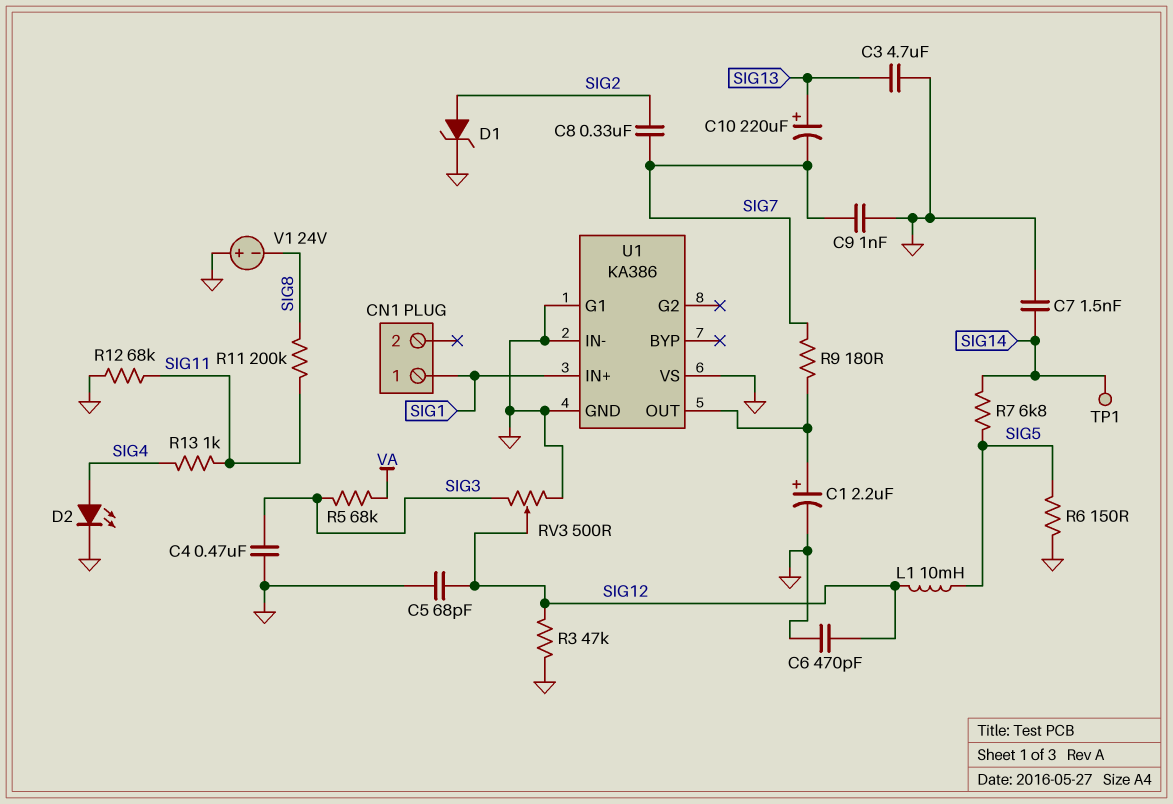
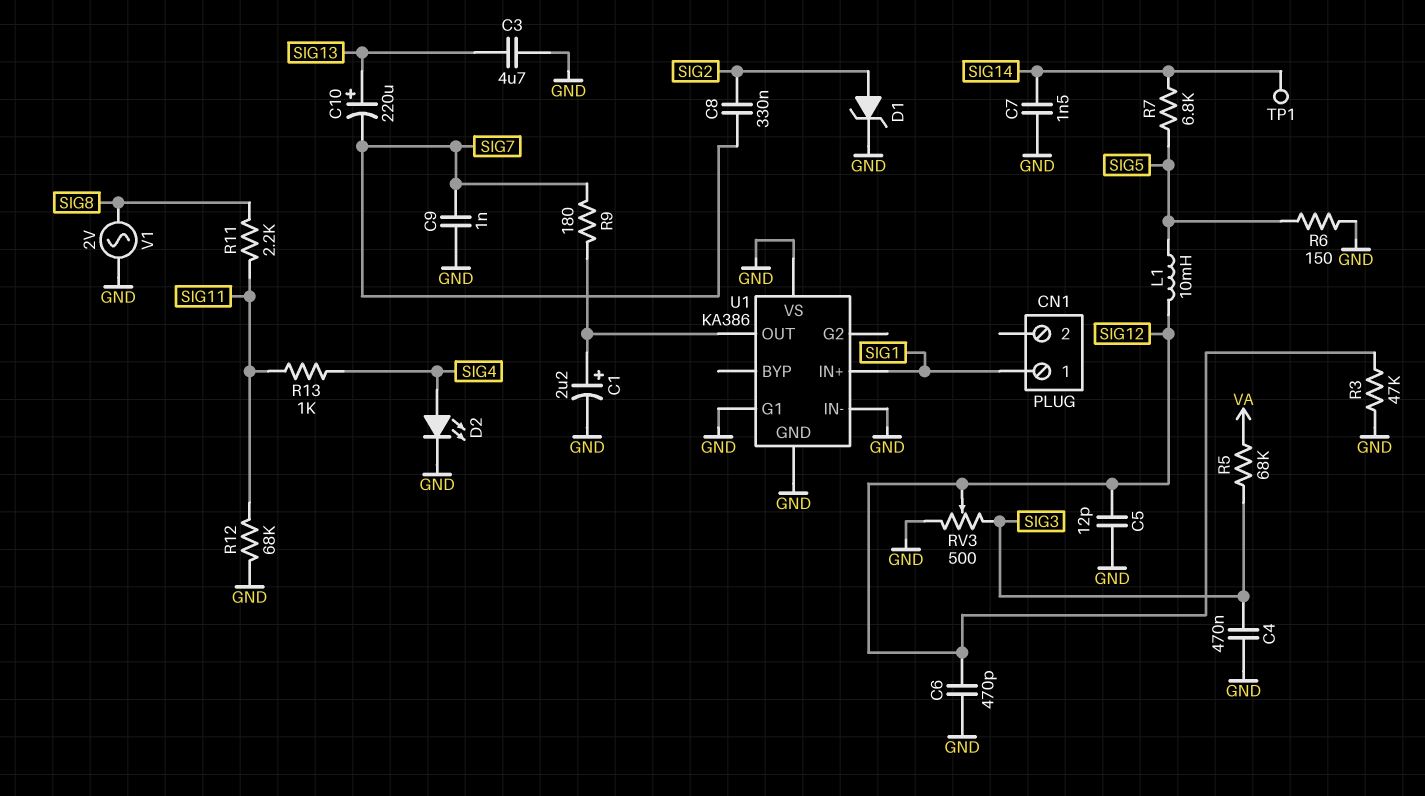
C5: 68pF (GND, SIG12) -> 12pF (GND, SIG12)
R11: 200k (SIG8, SIG11) -> 2.2k (SIG8, SIG11)
V1: 24V (plus GND, minus SIG8) -> AC 2V (GND, SIG8)

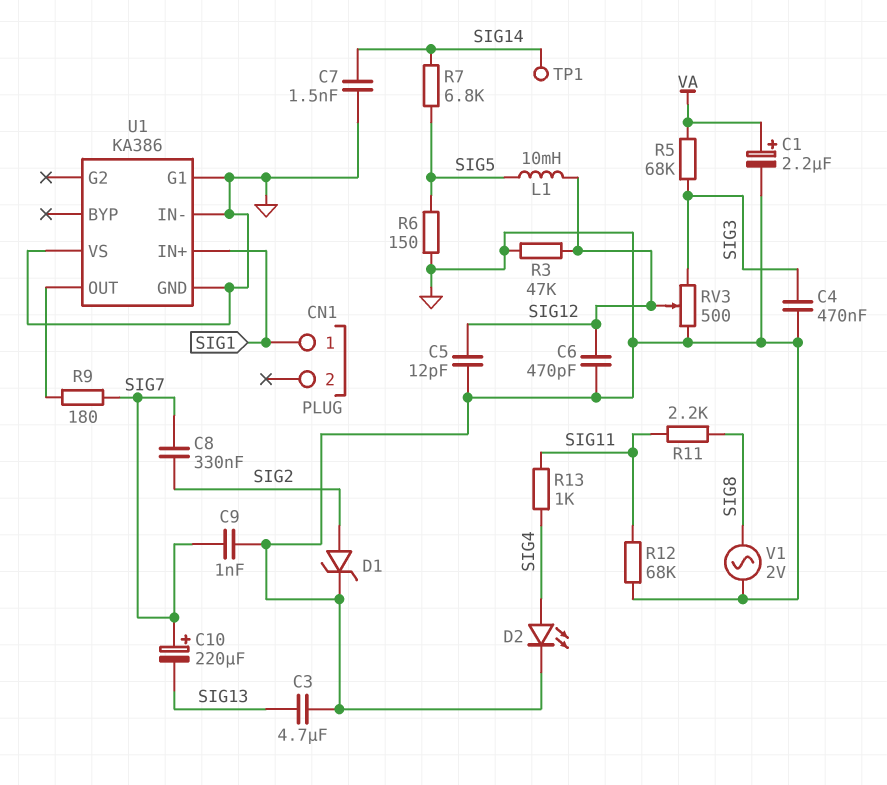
C1: 2.2uF (plus U1/OUT, minus GND) -> 2.2uF (plus VA, minus GND)
C10: 220uF (plus SIG13, minus SIG7) -> 220uF (plus SIG7, minus SIG13)

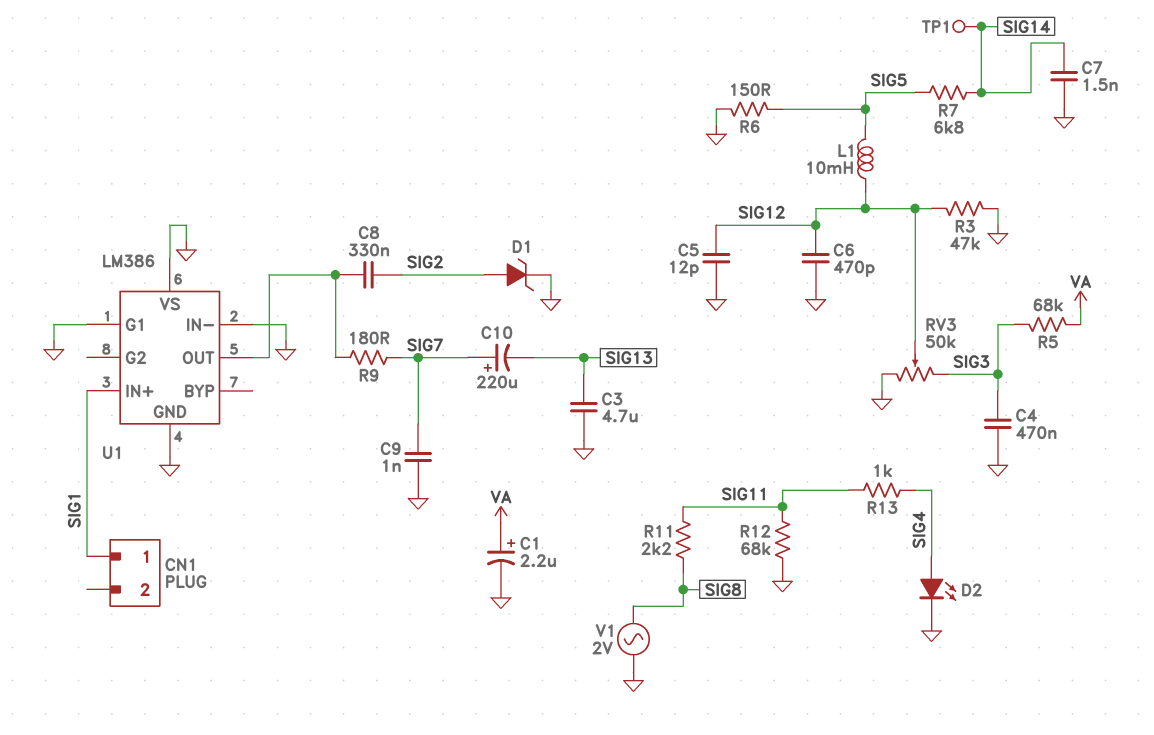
C8: 330nF (SIG2, SIG7) -> 330nF (SIG2, U1/OUT)
RV3: 500 (GND, SIG3, wiper SIG12) -> 50k (GND, SIG3, wiper SIG12)
U1: KA386 -> LM386

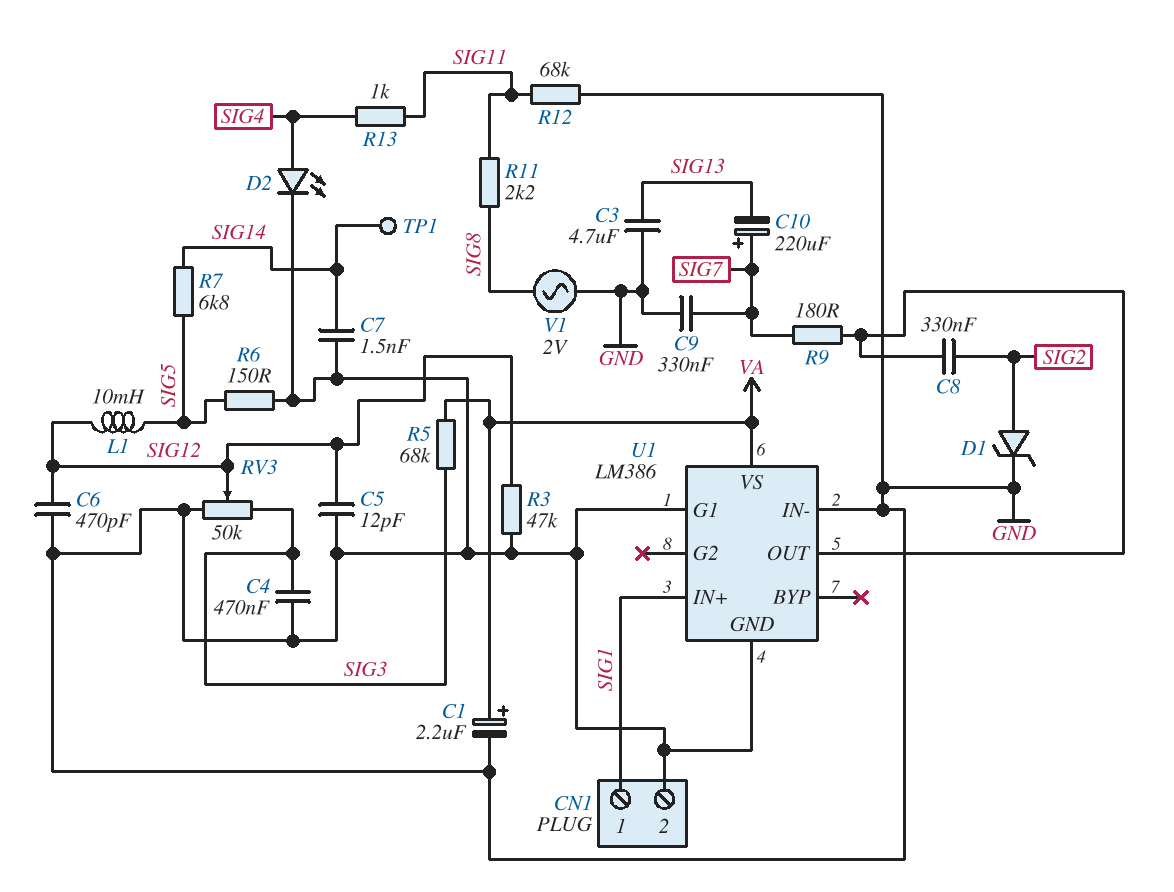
C9: 1nF (GND, SIG7) -> 330nF (GND, SIG7)
CN1 pin 2: none -> GND
U1 pin VS: GND -> VA

